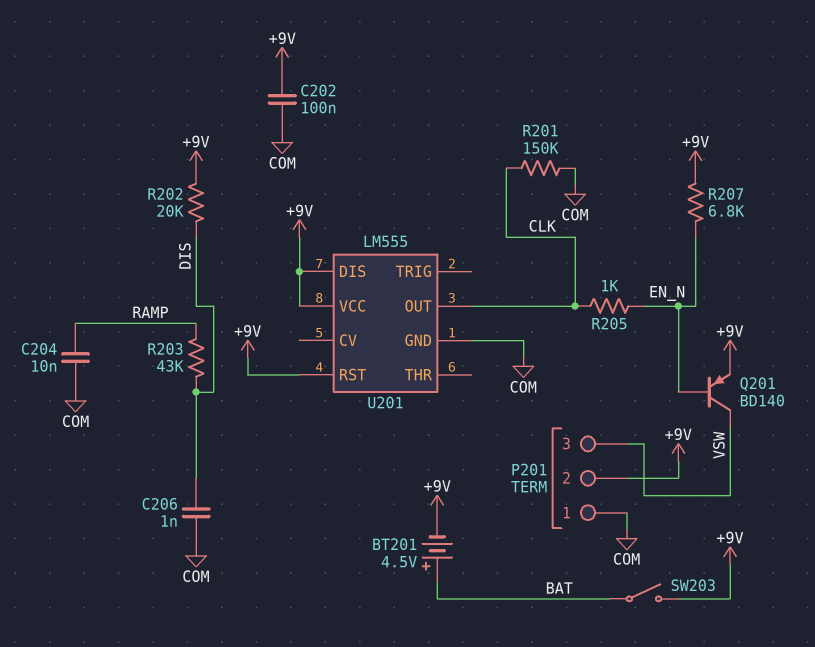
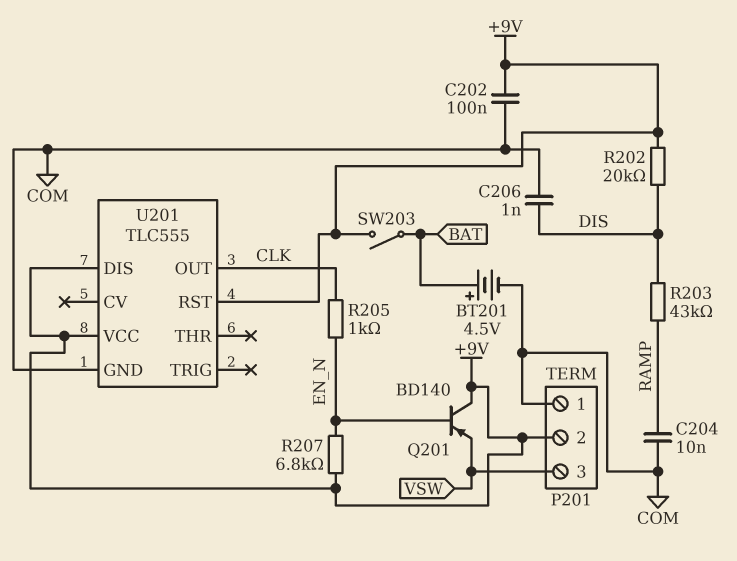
BT201: 4.5V (plus BAT, minus +9V) -> 4.5V (plus BAT, minus COM)
Q201: PNP BD140 (B EN_N, C VSW, E +9V) -> PNP BD140 (B EN_N, C +9V, E VSW)
R201: 150k (CLK, COM) -> none
U201: LM555 -> TLC555

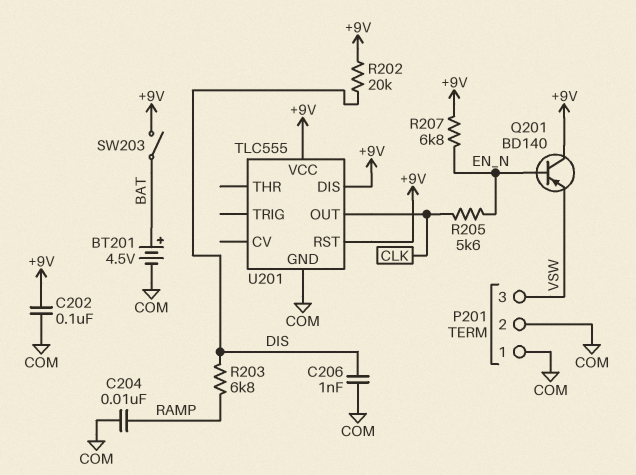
P201 pin 2: +9V -> COM
R203: 43k (DIS, RAMP) -> 6.8k (DIS, RAMP)
R205: 1k (CLK, EN_N) -> 5.6k (CLK, EN_N)

